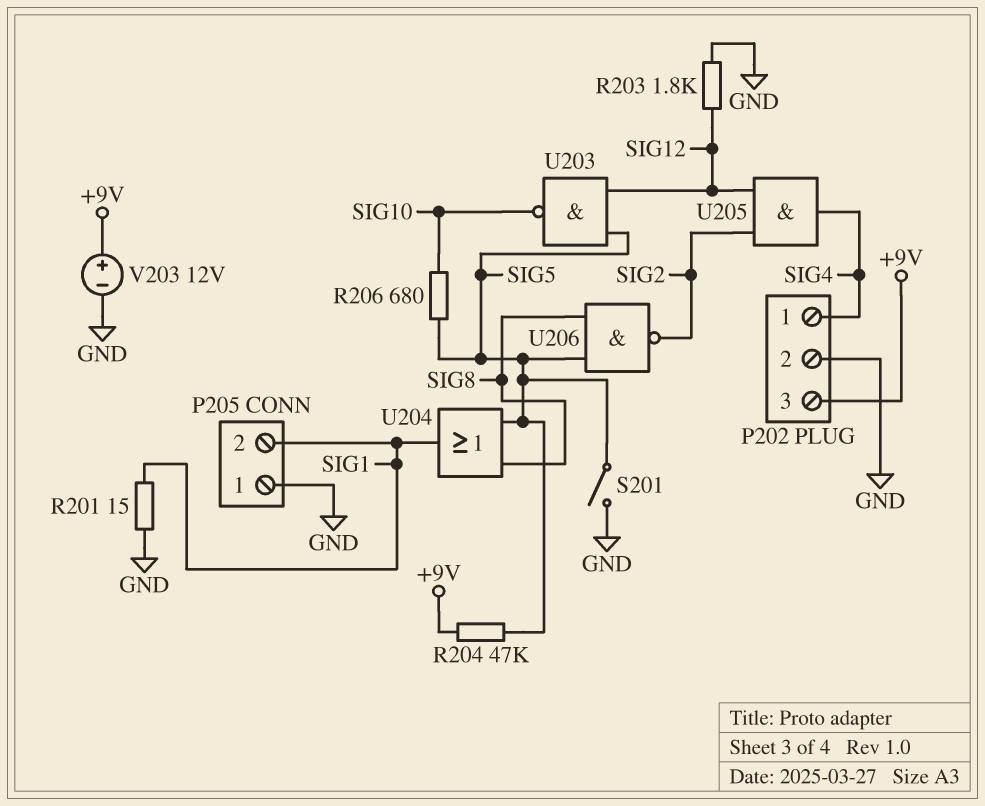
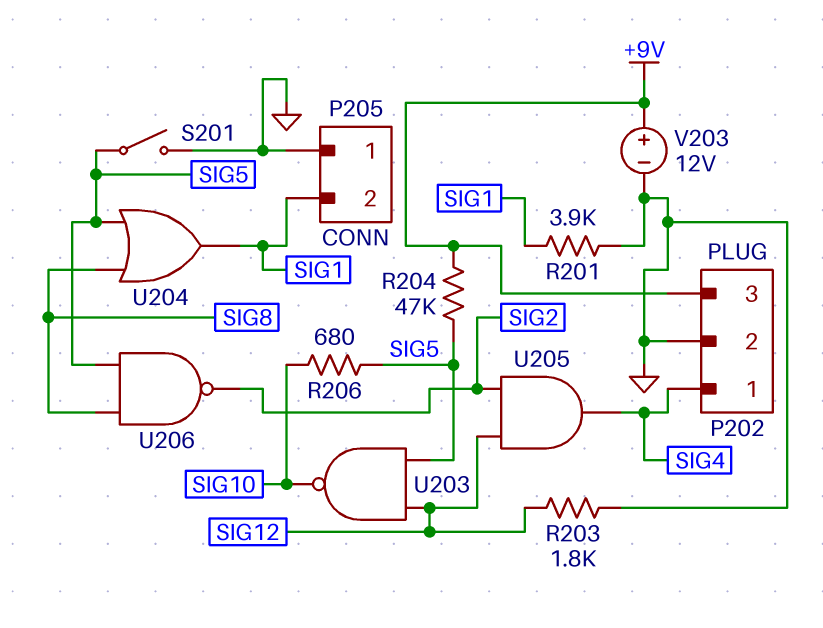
R201: 15 (GND, SIG1) -> 3.9k (GND, SIG1)

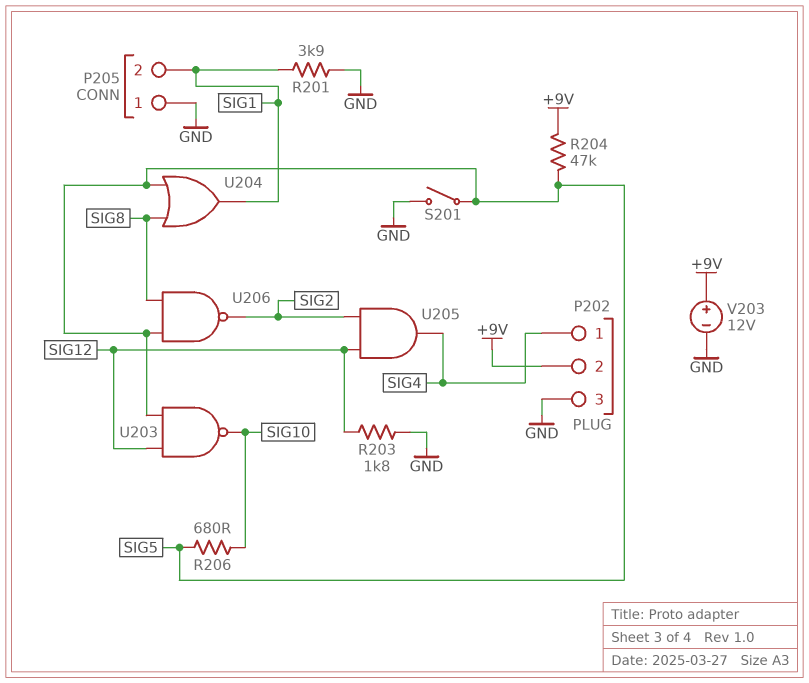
P202 pin 2: GND -> +9V
P202 pin 3: +9V -> GND

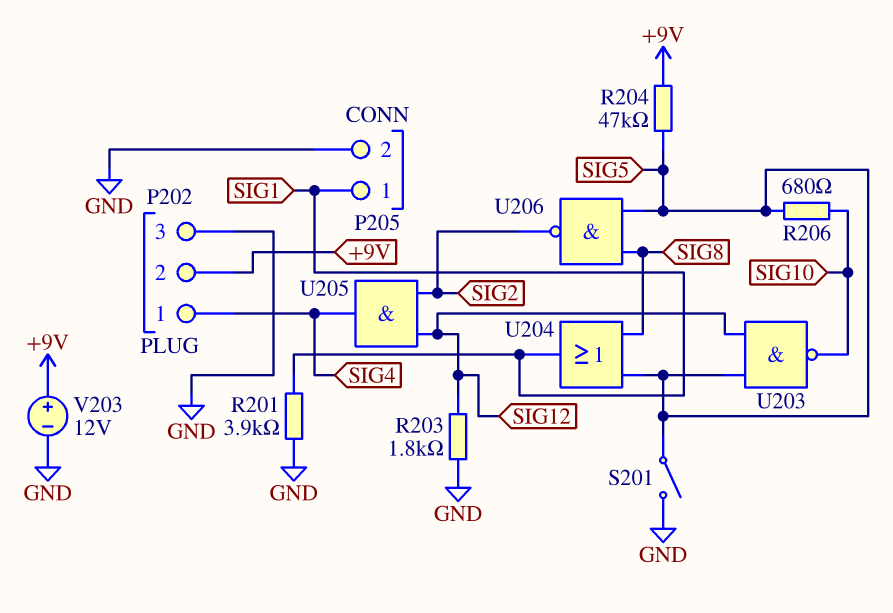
P205 pin 1: GND -> SIG1
P205 pin 2: SIG1 -> GND

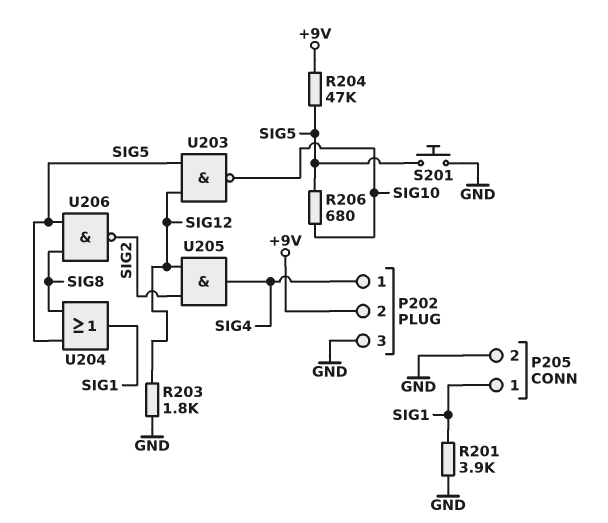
S201: switch (GND, SIG5) -> button (GND, SIG5)
V203: 12V (plus +9V, minus GND) -> none

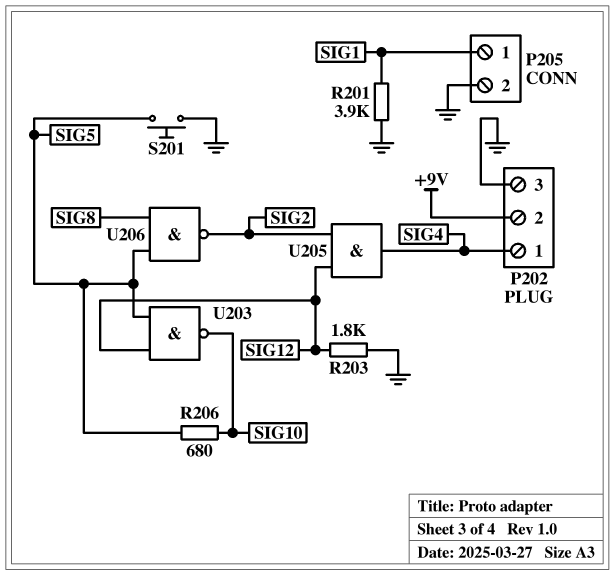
R204: 47k (+9V, SIG5) -> none
U204: OR (in SIG5, in SIG8, out SIG1) -> none

